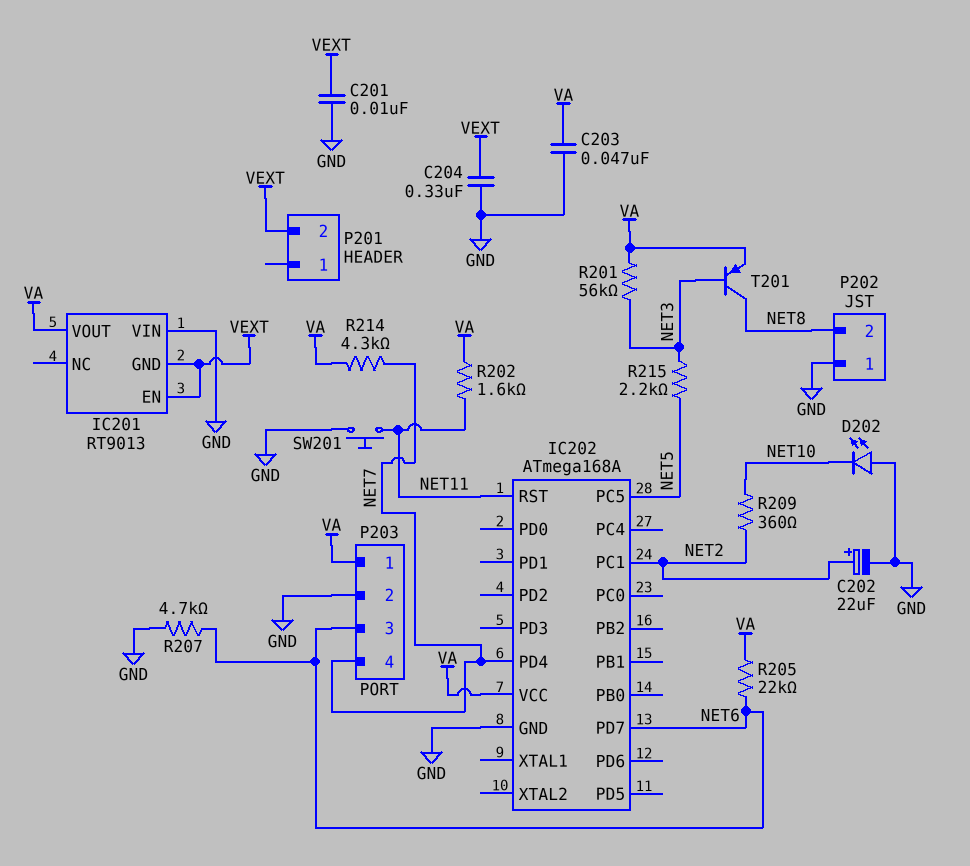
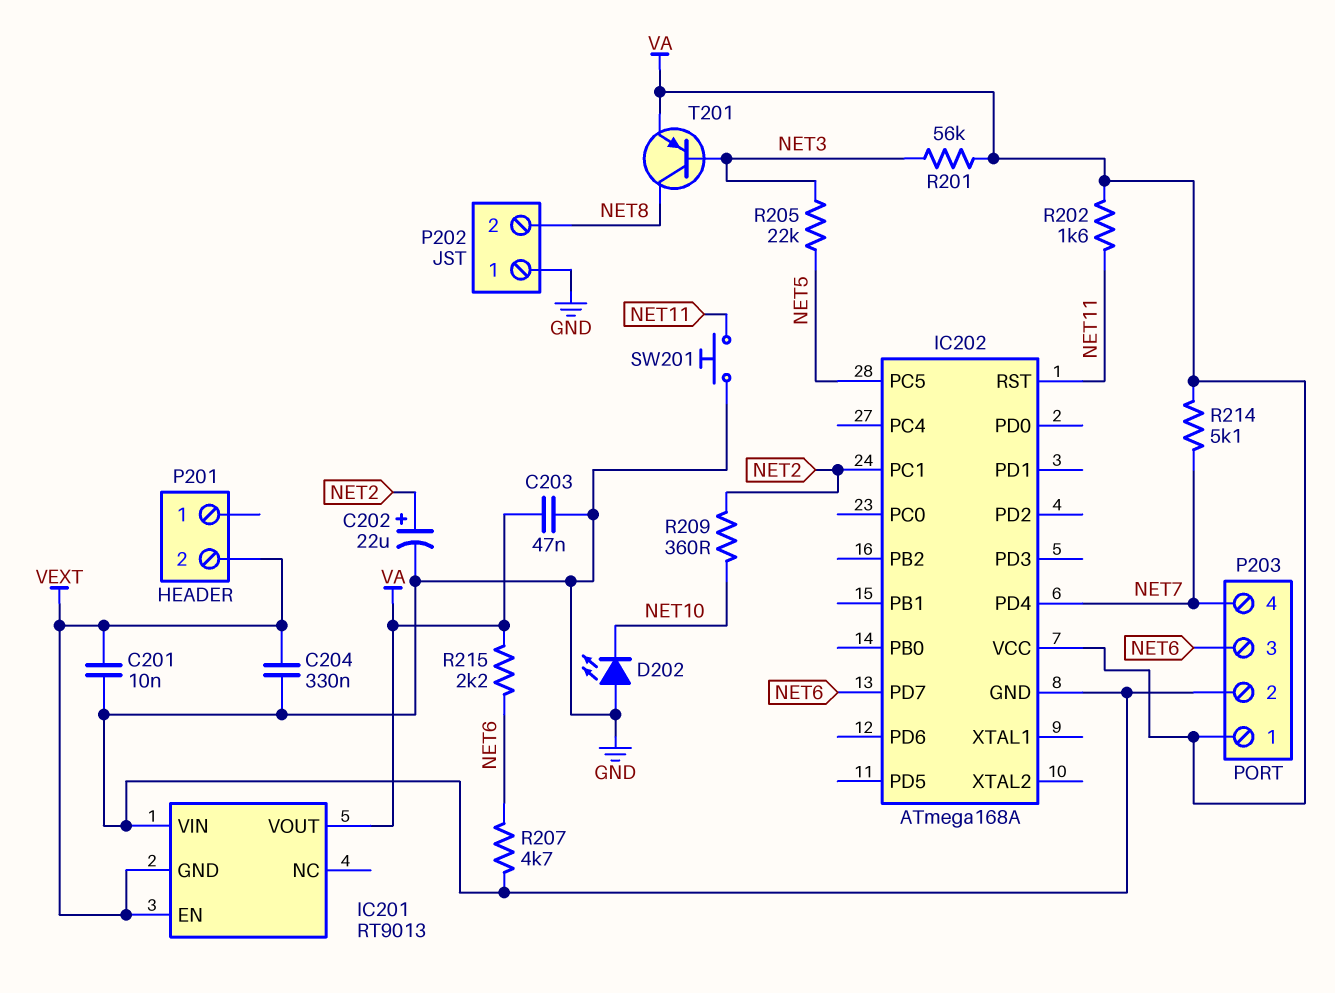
R205: 22k (NET6, VA) -> 22k (NET3, NET5)
R214: 4.3k (NET7, VA) -> 5.1k (NET7, VA)
R215: 2.2k (NET3, NET5) -> 2.2k (NET6, VA)

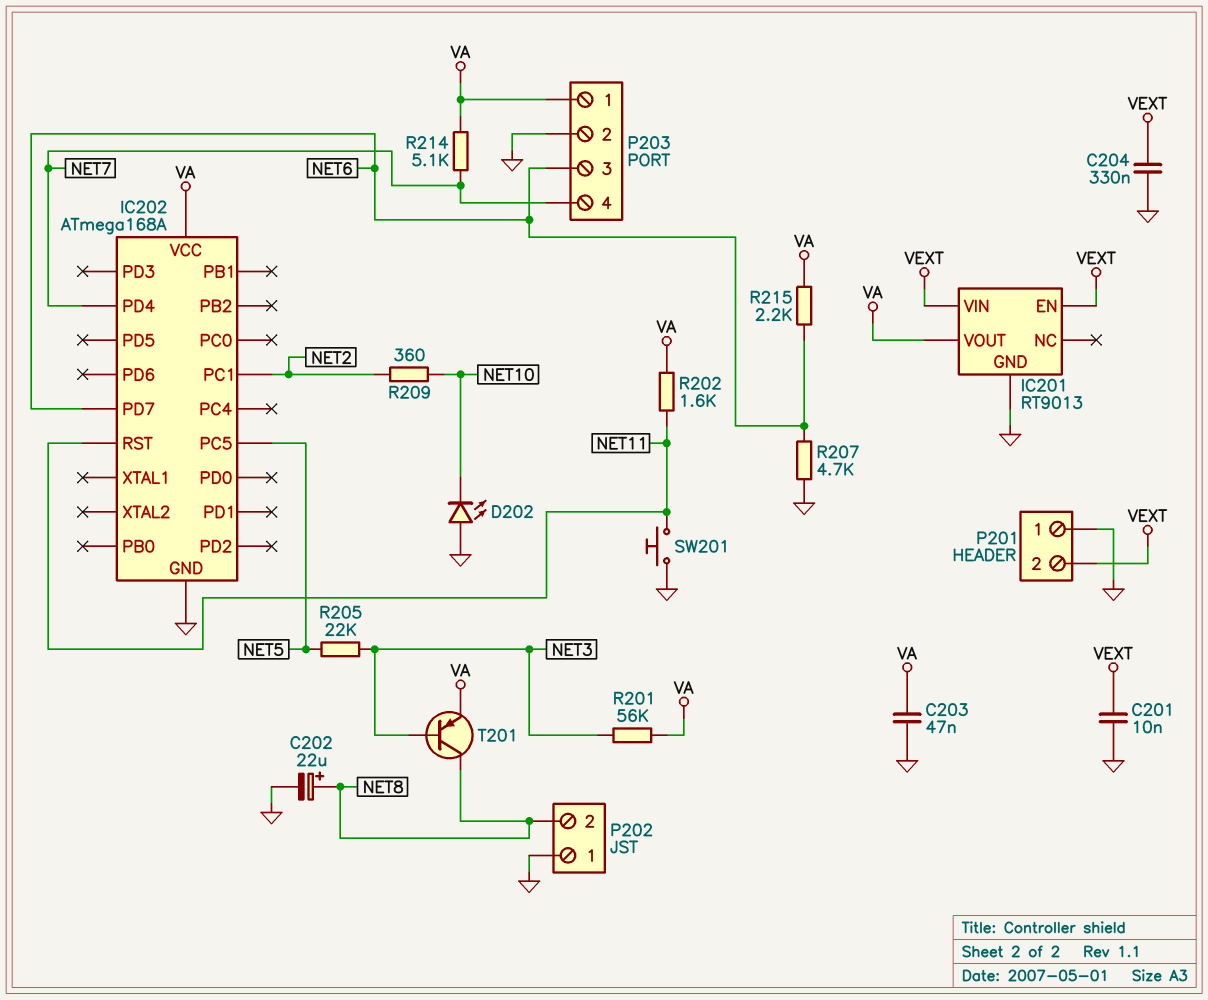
C202: 22uF (plus NET2, minus GND) -> 22uF (plus NET8, minus GND)
IC201 pin GND: VEXT -> GND
IC201 pin VIN: GND -> VEXT
P201 pin 1: none -> GND

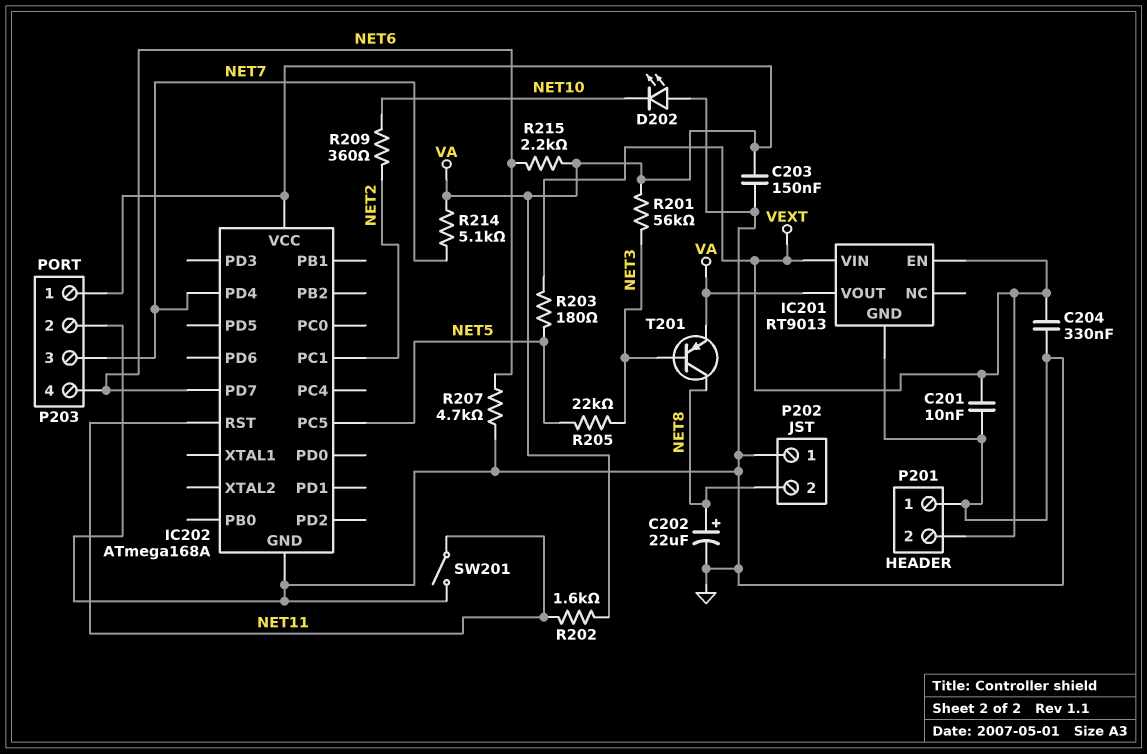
C203: 47nF (GND, VA) -> 150nF (GND, VA)
P203 pin 3: NET6 -> NET7
P203 pin 4: NET7 -> NET6
R203: none -> 180 (NET5, VEXT)
SW201: button (GND, NET11) -> switch (GND, NET11)

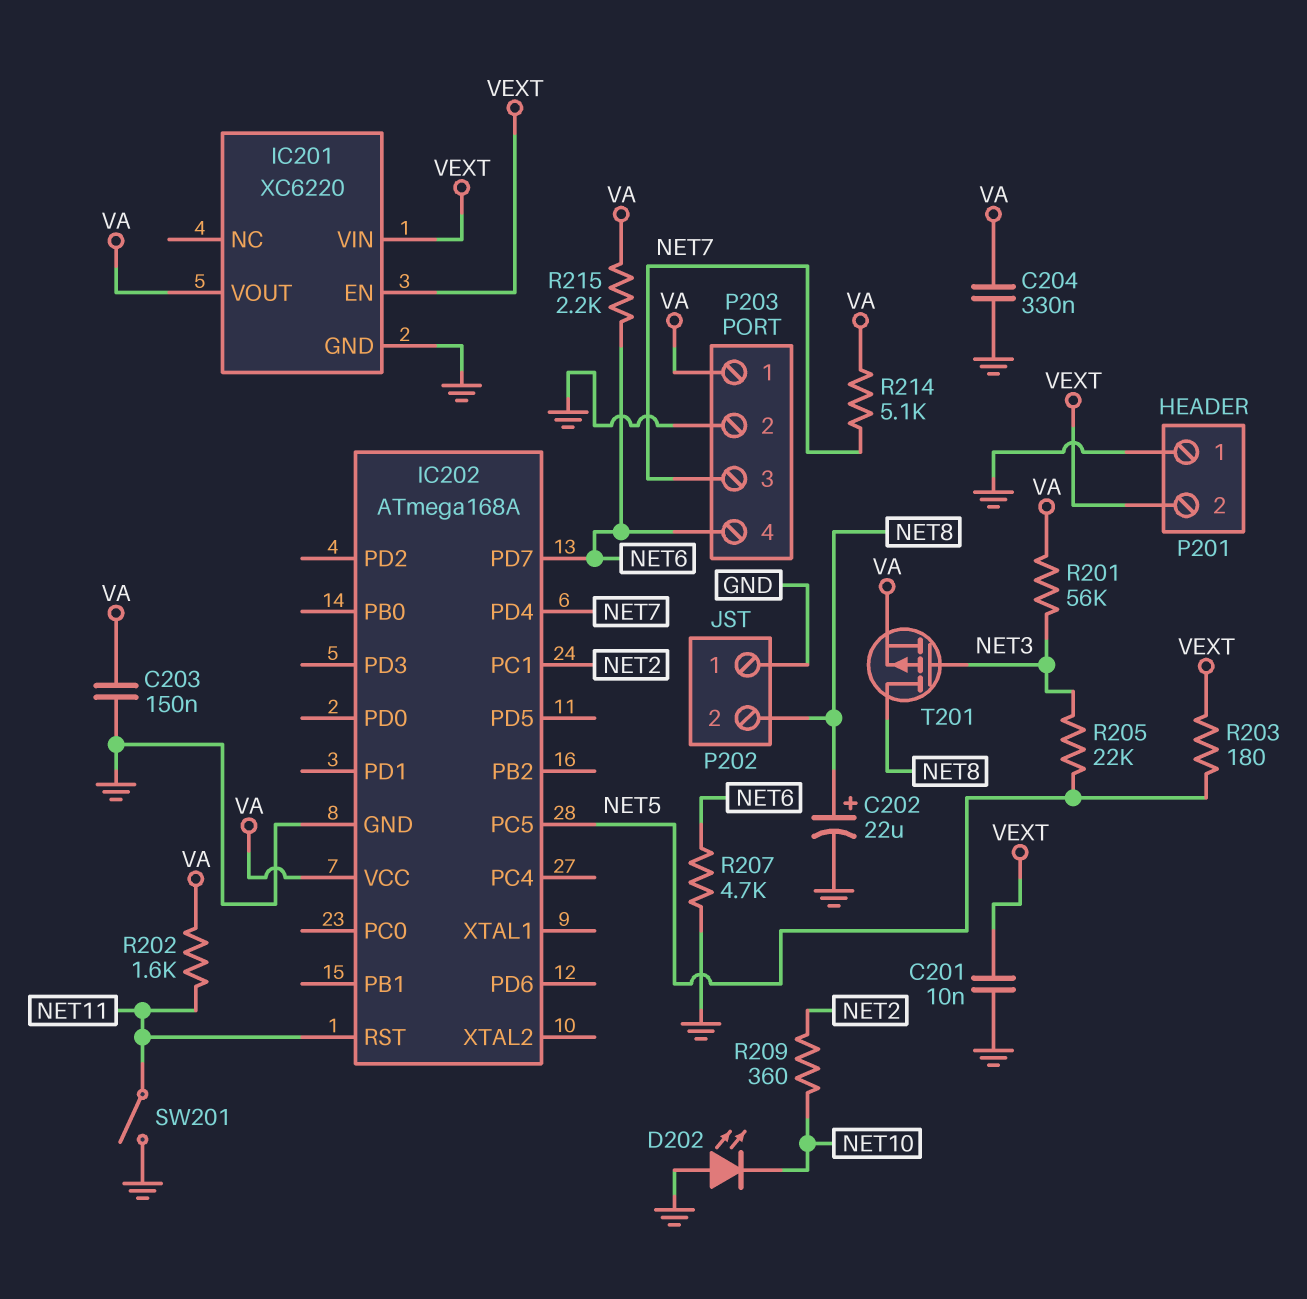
C204: 330nF (GND, VEXT) -> 330nF (GND, VA)
IC201: RT9013 -> XC6220
T201: PNP (B NET3, C NET8, E VA) -> PMOS (G NET3, D NET8, S VA)

